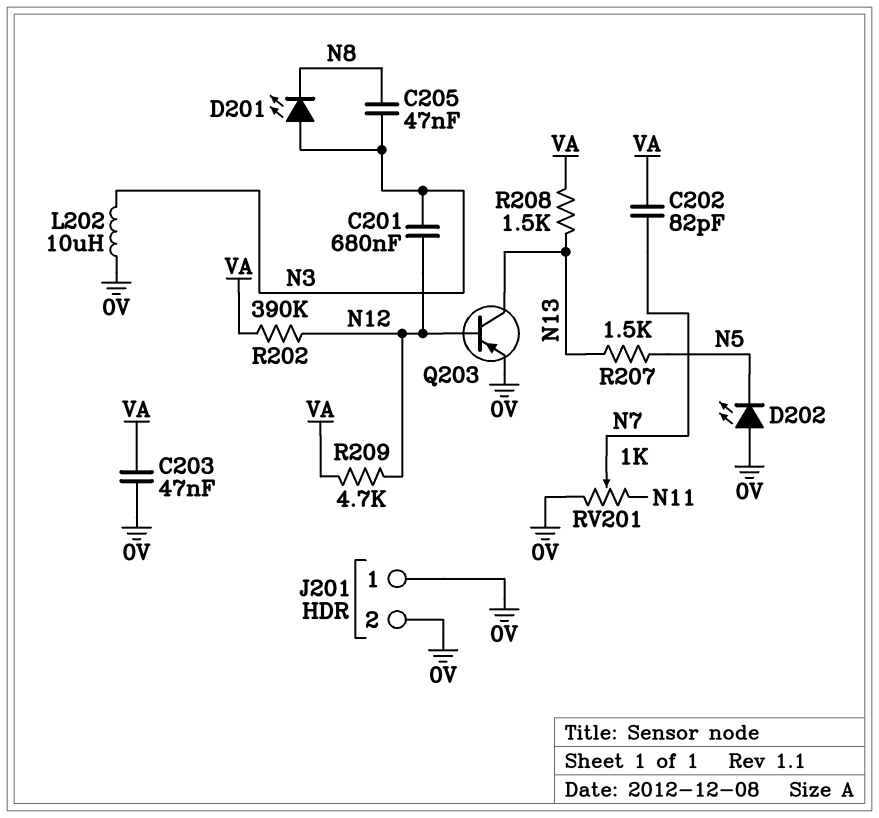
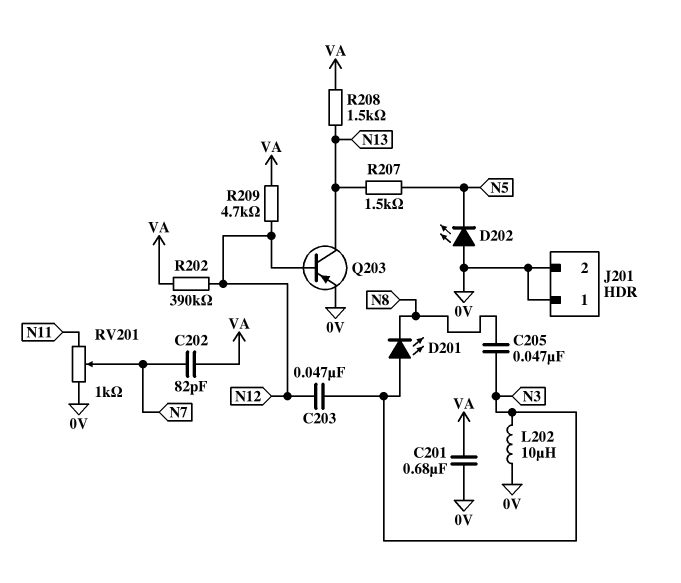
C201: 680nF (N3, N12) -> 680nF (0V, VA)
C203: 47nF (0V, VA) -> 47nF (N3, N12)

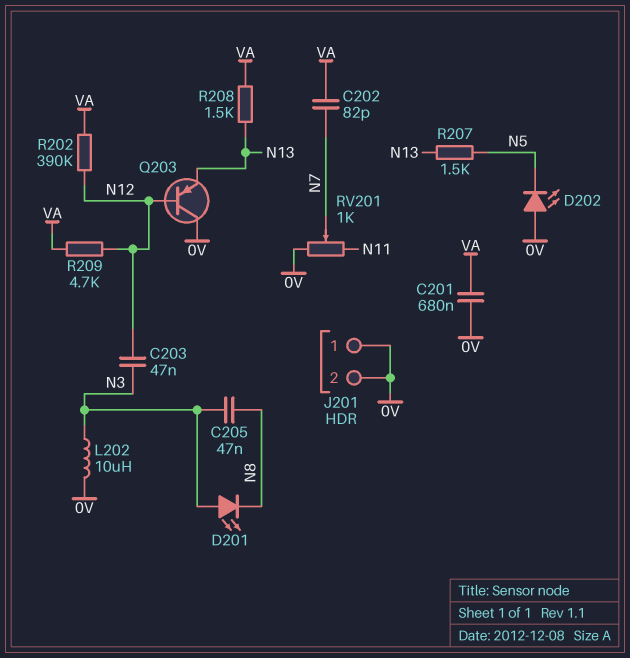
Q203: PNP (B N12, C N13, E 0V) -> PNP (B N12, C 0V, E N13)

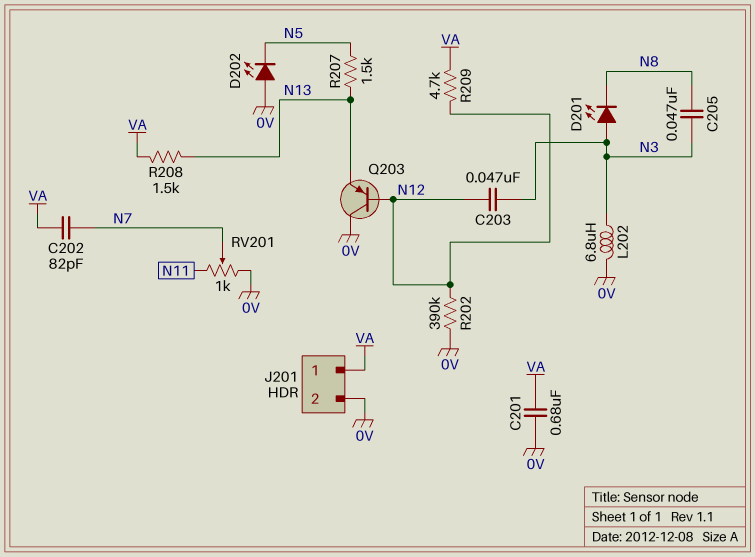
J201 pin 1: 0V -> VA
L202: 10uH (0V, N3) -> 6.8uH (0V, N3)
R202: 390k (N12, VA) -> 390k (0V, N12)

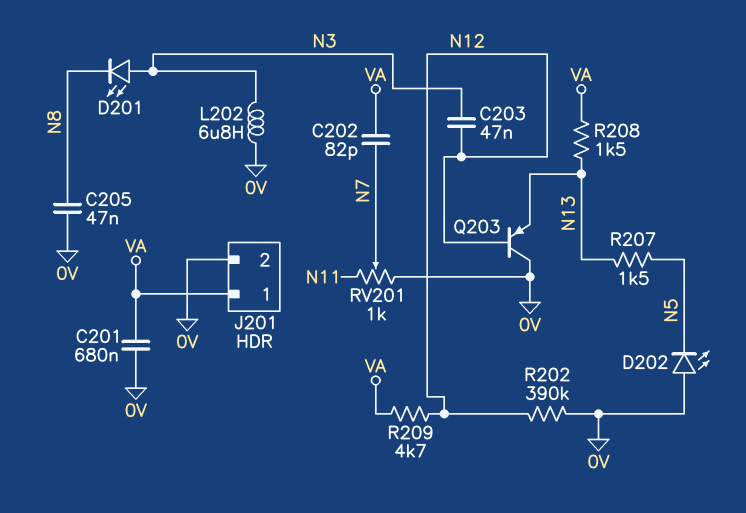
C205: 47nF (N3, N8) -> 47nF (0V, N8)

